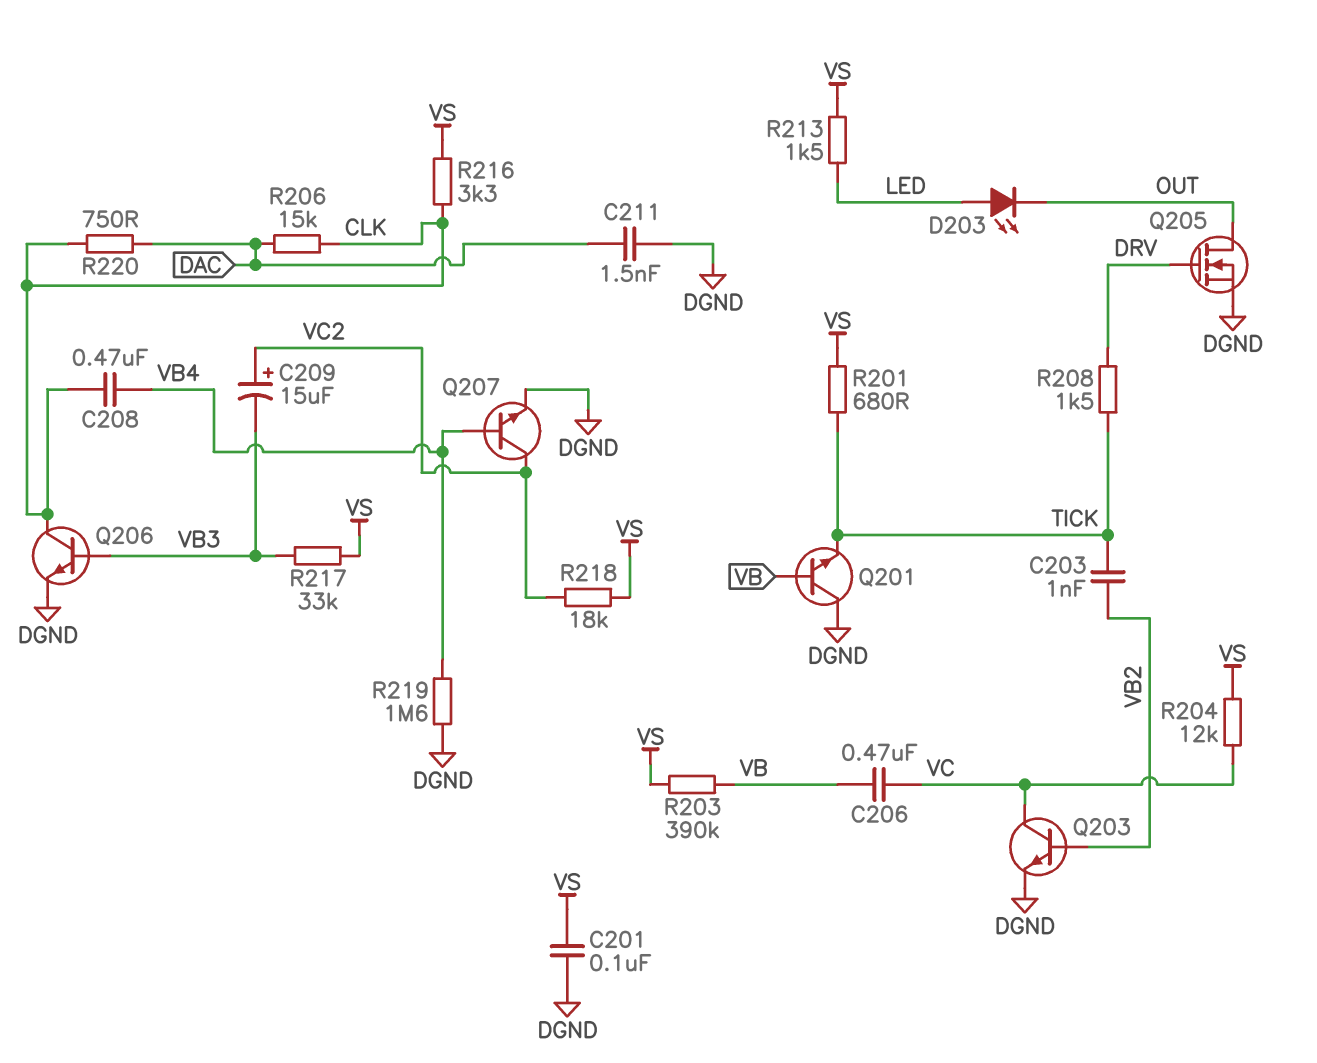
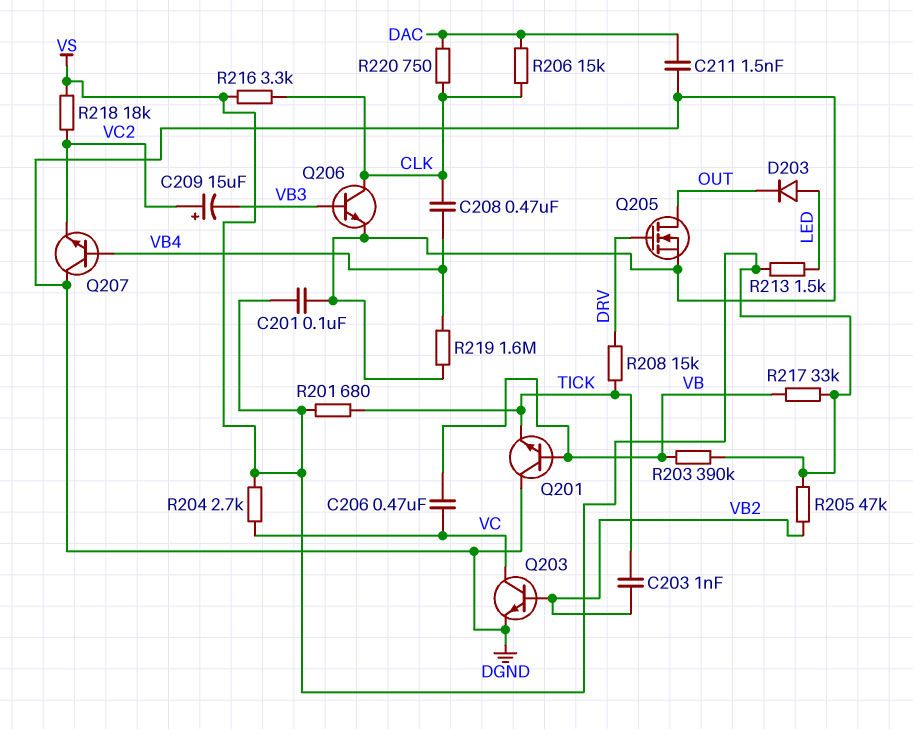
D203: LED (A LED, K OUT) -> diode (A LED, K OUT)
Q207: NPN (B VB4, C VC2, E DGND) -> NPN (B VB4, C DGND, E VC2)
R204: 12k (VC, VS) -> 2.7k (VC, VS)
R205: none -> 47k (VB2, VS)
R208: 1.5k (DRV, TICK) -> 15k (DRV, TICK)
R217: 33k (VB3, VS) -> 33k (VB, VS)

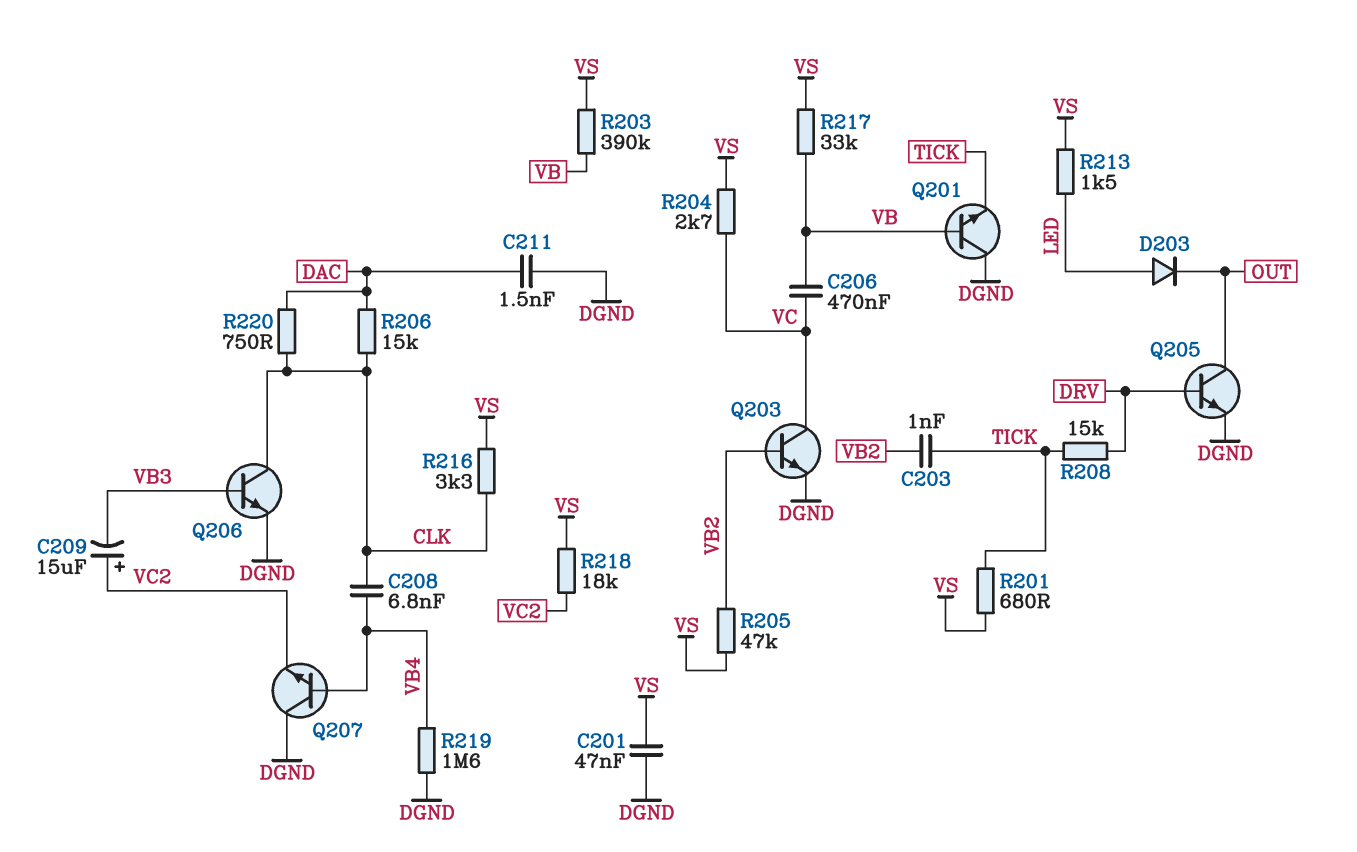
C201: 100nF (DGND, VS) -> 47nF (DGND, VS)
C208: 470nF (CLK, VB4) -> 6.8nF (CLK, VB4)
Q205: NMOS (G DRV, D OUT, S DGND) -> NPN (B DRV, C OUT, E DGND)

